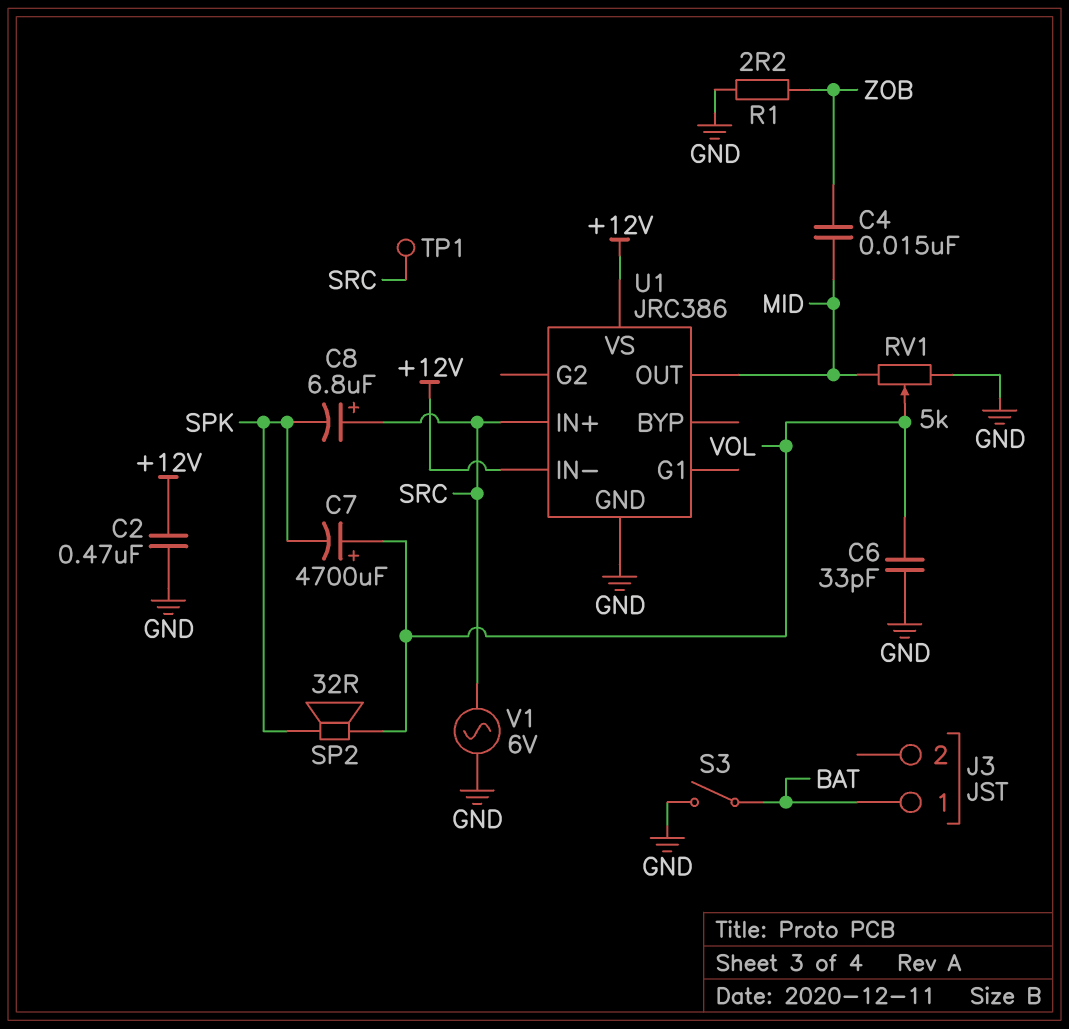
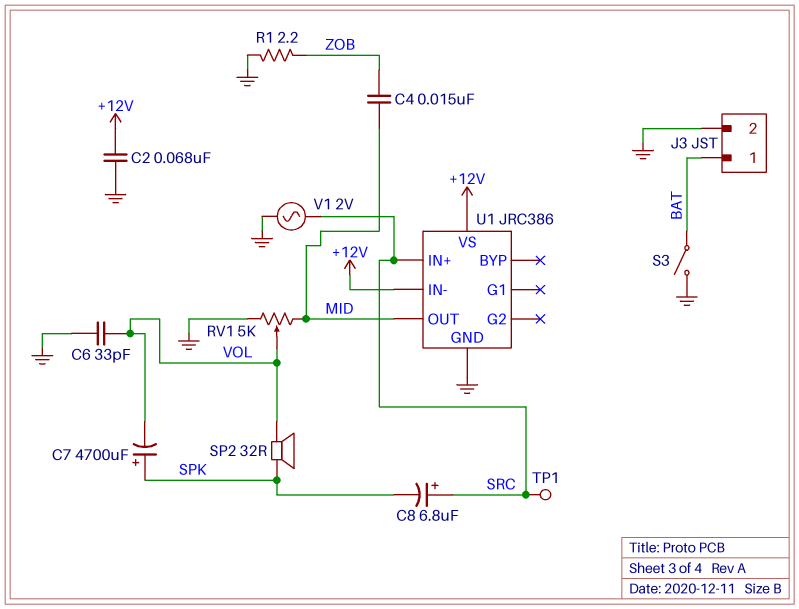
C2: 470nF (+12V, GND) -> 68nF (+12V, GND)
C7: 4700uF (plus VOL, minus SPK) -> 4700uF (plus SPK, minus VOL)
J3 pin 2: none -> GND
V1: AC 6V (GND, SRC) -> AC 2V (GND, SRC)

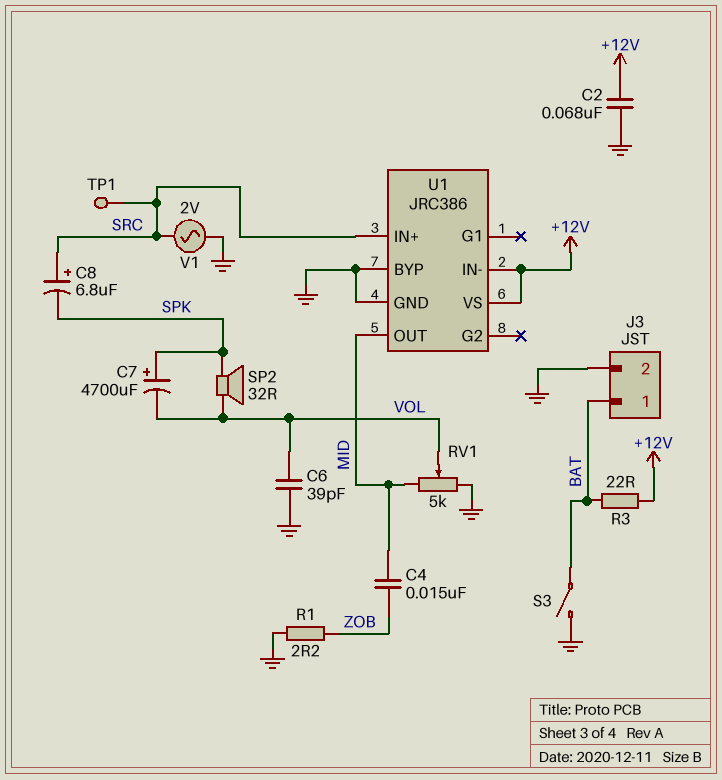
C6: 33pF (GND, VOL) -> 39pF (GND, VOL)
R3: none -> 22 (+12V, BAT)
U1 pin BYP: none -> GND

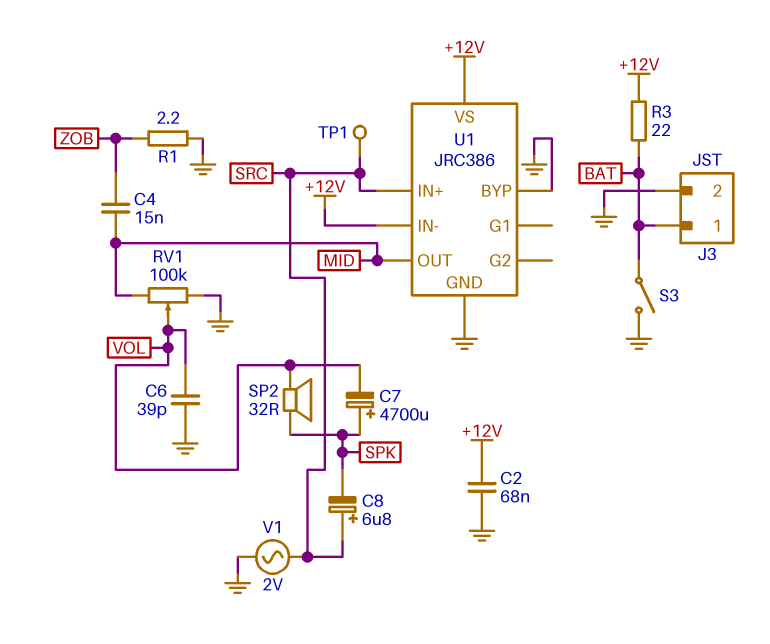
RV1: 5k (GND, MID, wiper VOL) -> 100k (GND, MID, wiper VOL)

